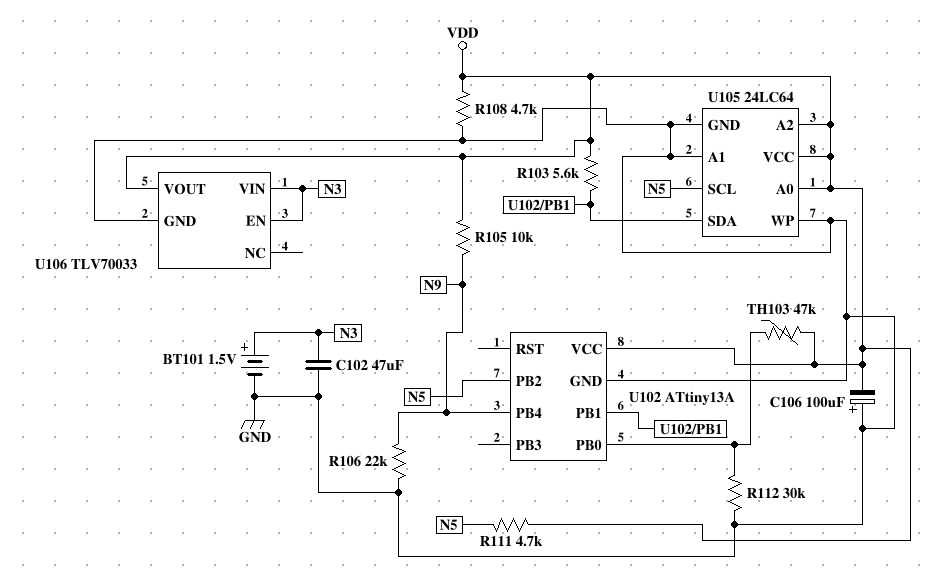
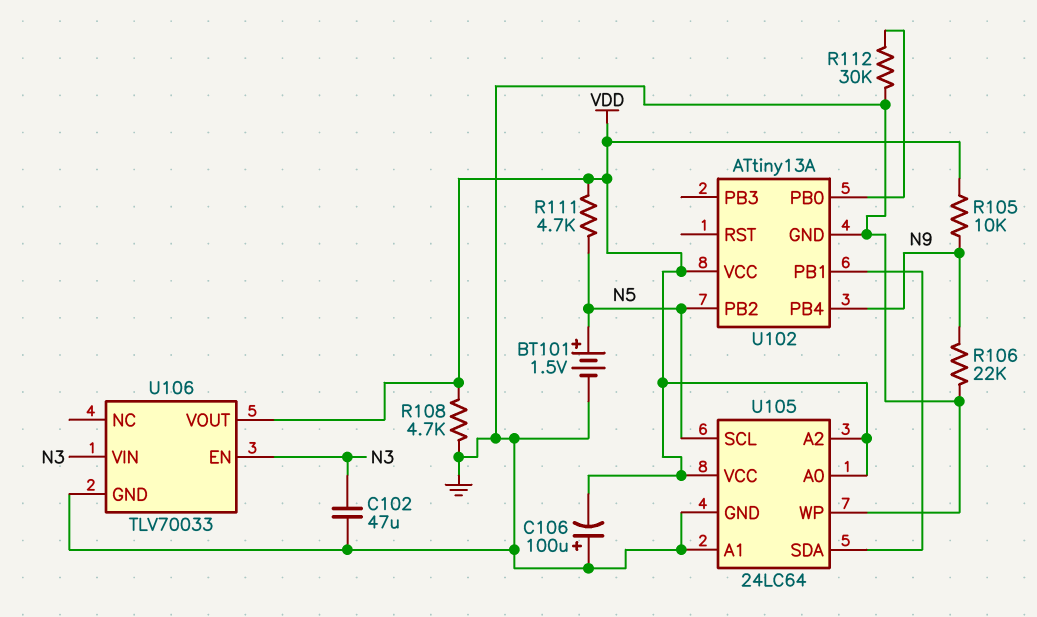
BT101: 1.5V (plus N3, minus GND) -> 1.5V (plus N5, minus GND)
R103: 5.6k (U102/PB1, VDD) -> none
TH103: 47k (U102/PB0, VDD) -> none

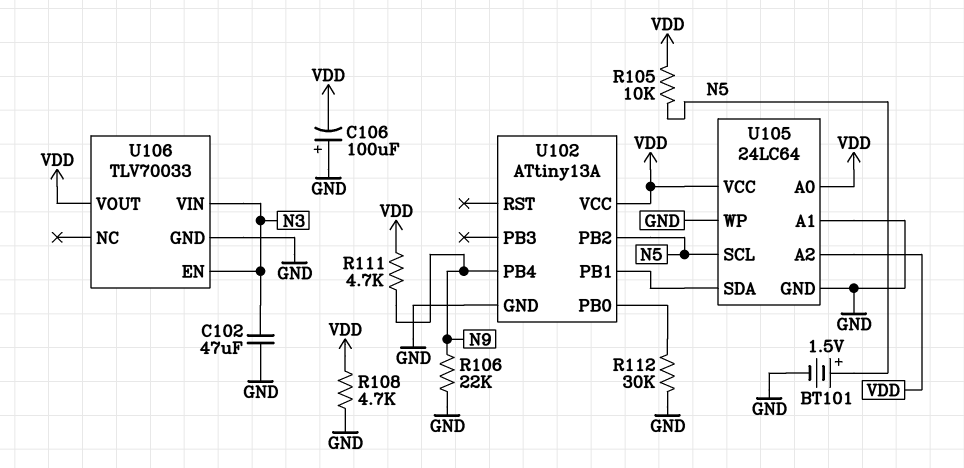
R105: 10k (N9, VDD) -> 10k (N5, VDD)
R111: 4.7k (N5, VDD) -> 4.7k (N9, VDD)

